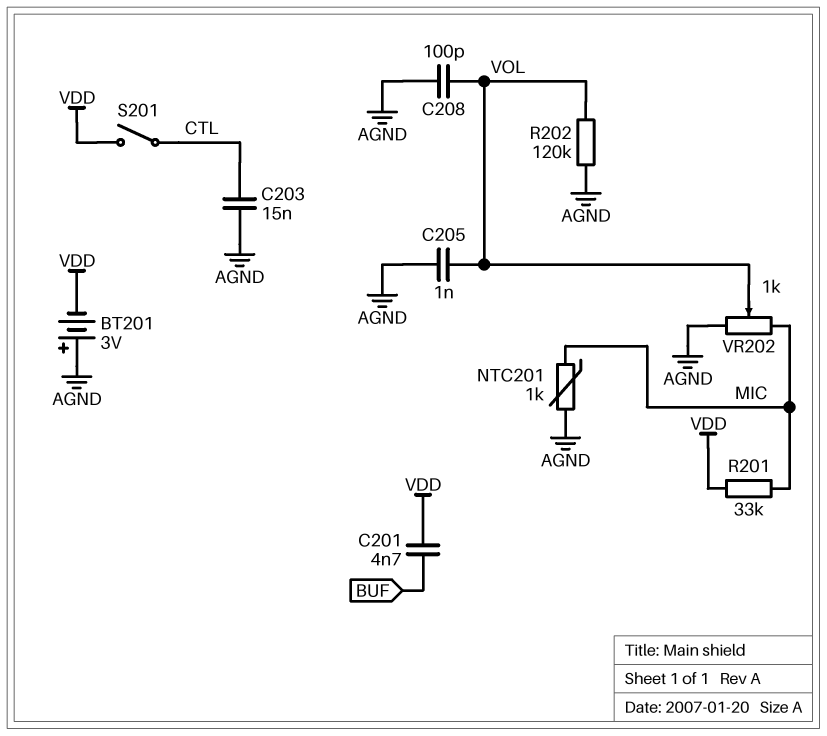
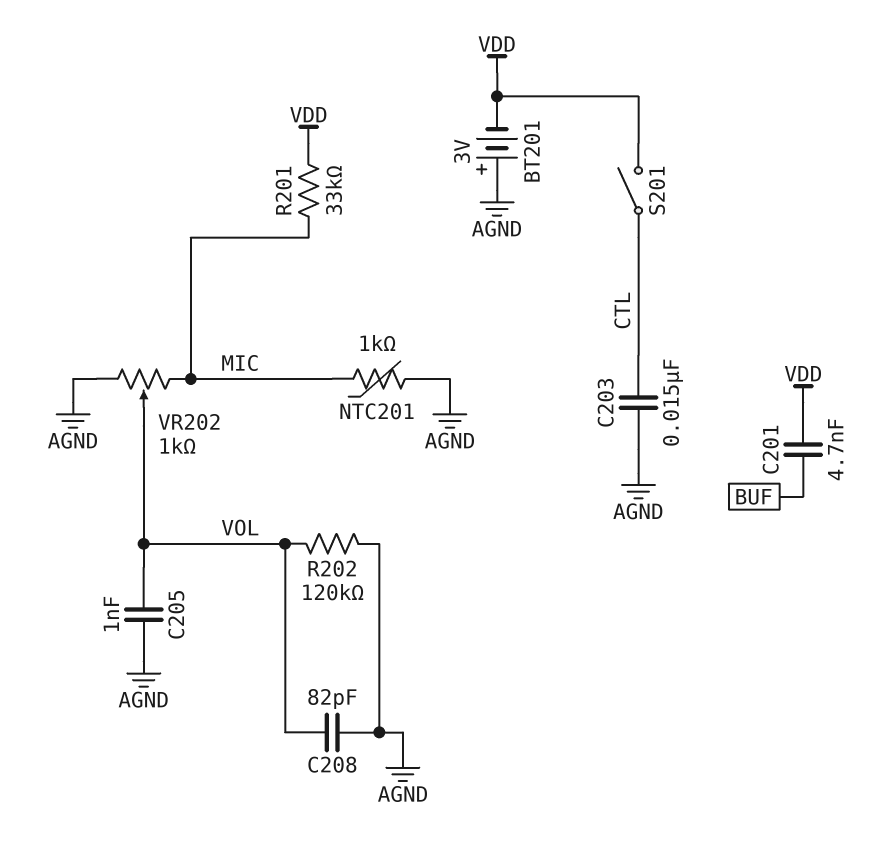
C208: 100pF (AGND, VOL) -> 82pF (AGND, VOL)

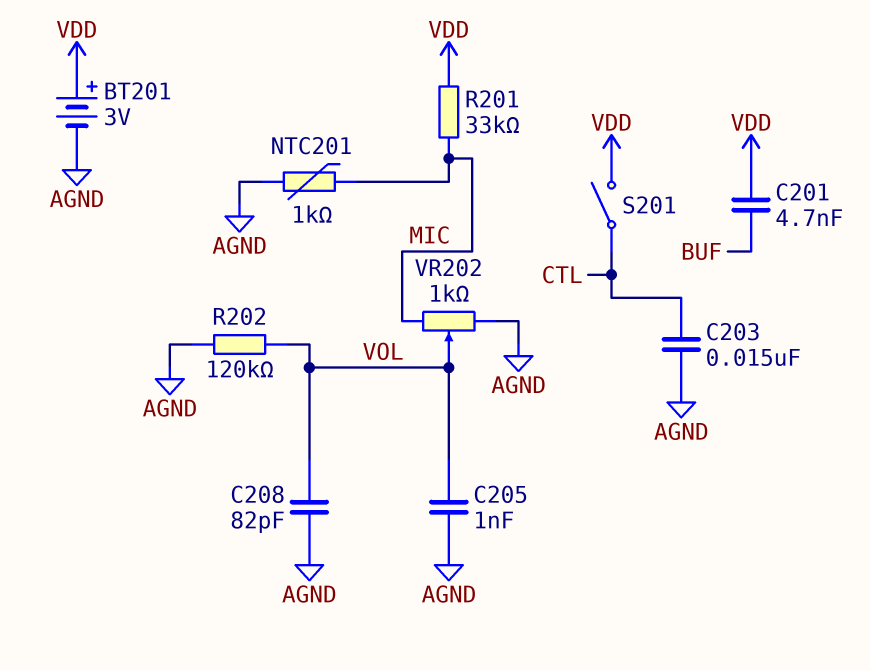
BT201: 3V (plus AGND, minus VDD) -> 3V (plus VDD, minus AGND)

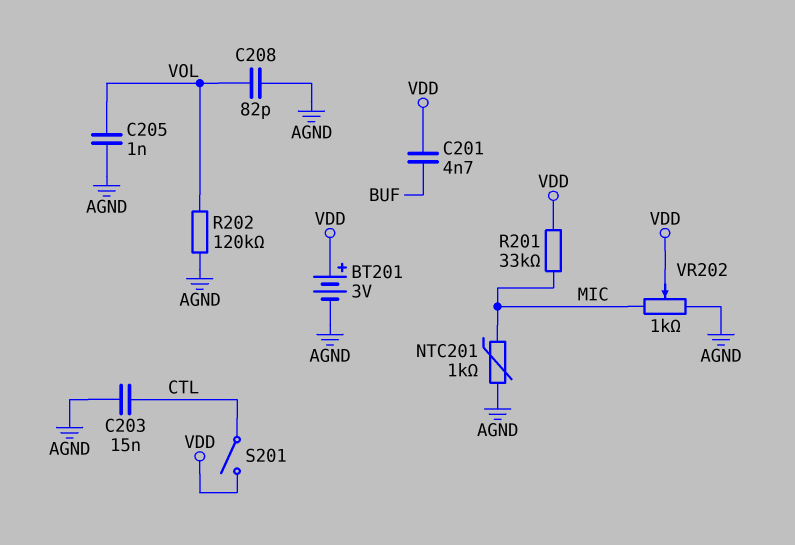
VR202: 1k (AGND, MIC, wiper VOL) -> 1k (AGND, MIC, wiper VDD)

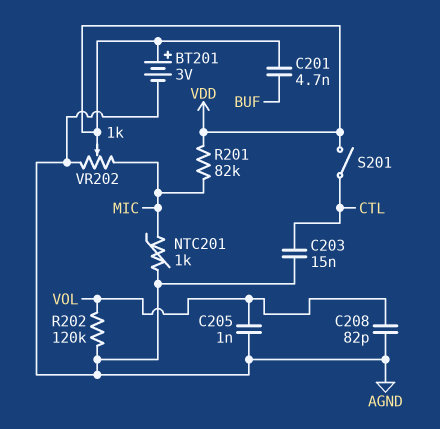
R201: 33k (MIC, VDD) -> 82k (MIC, VDD)

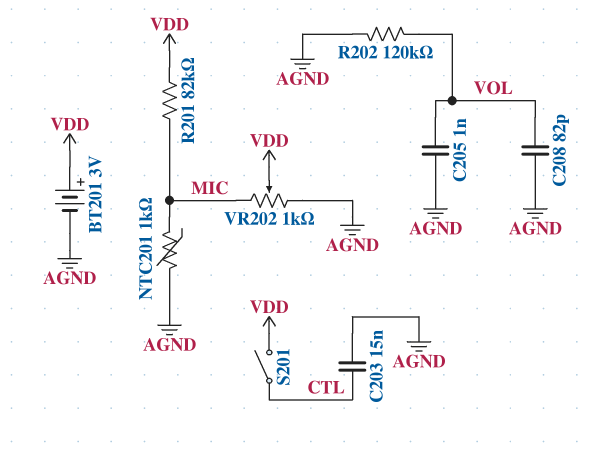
C201: 4.7nF (BUF, VDD) -> none

